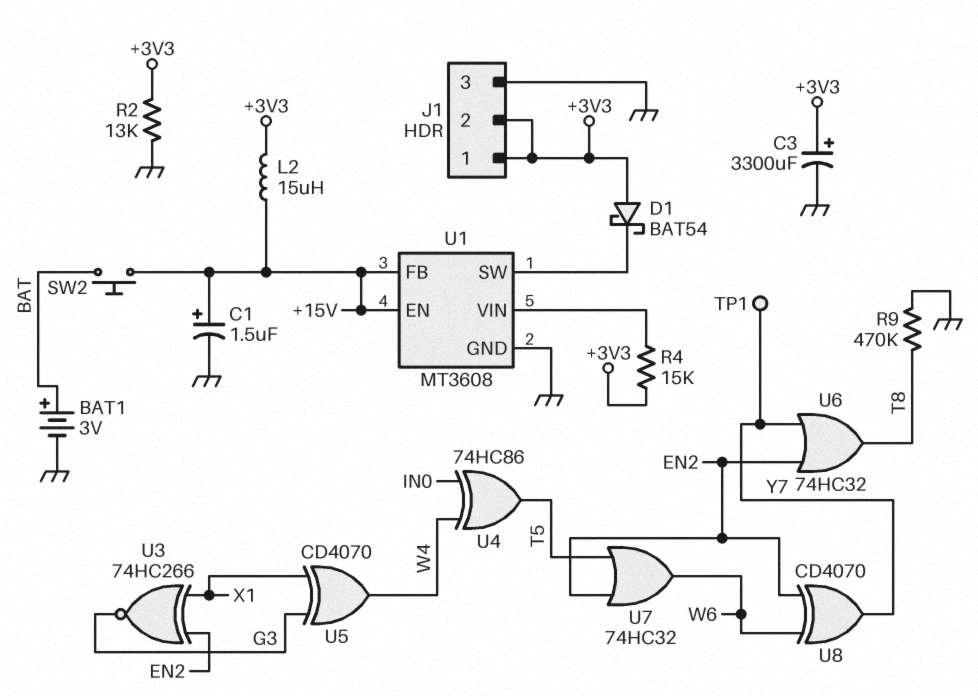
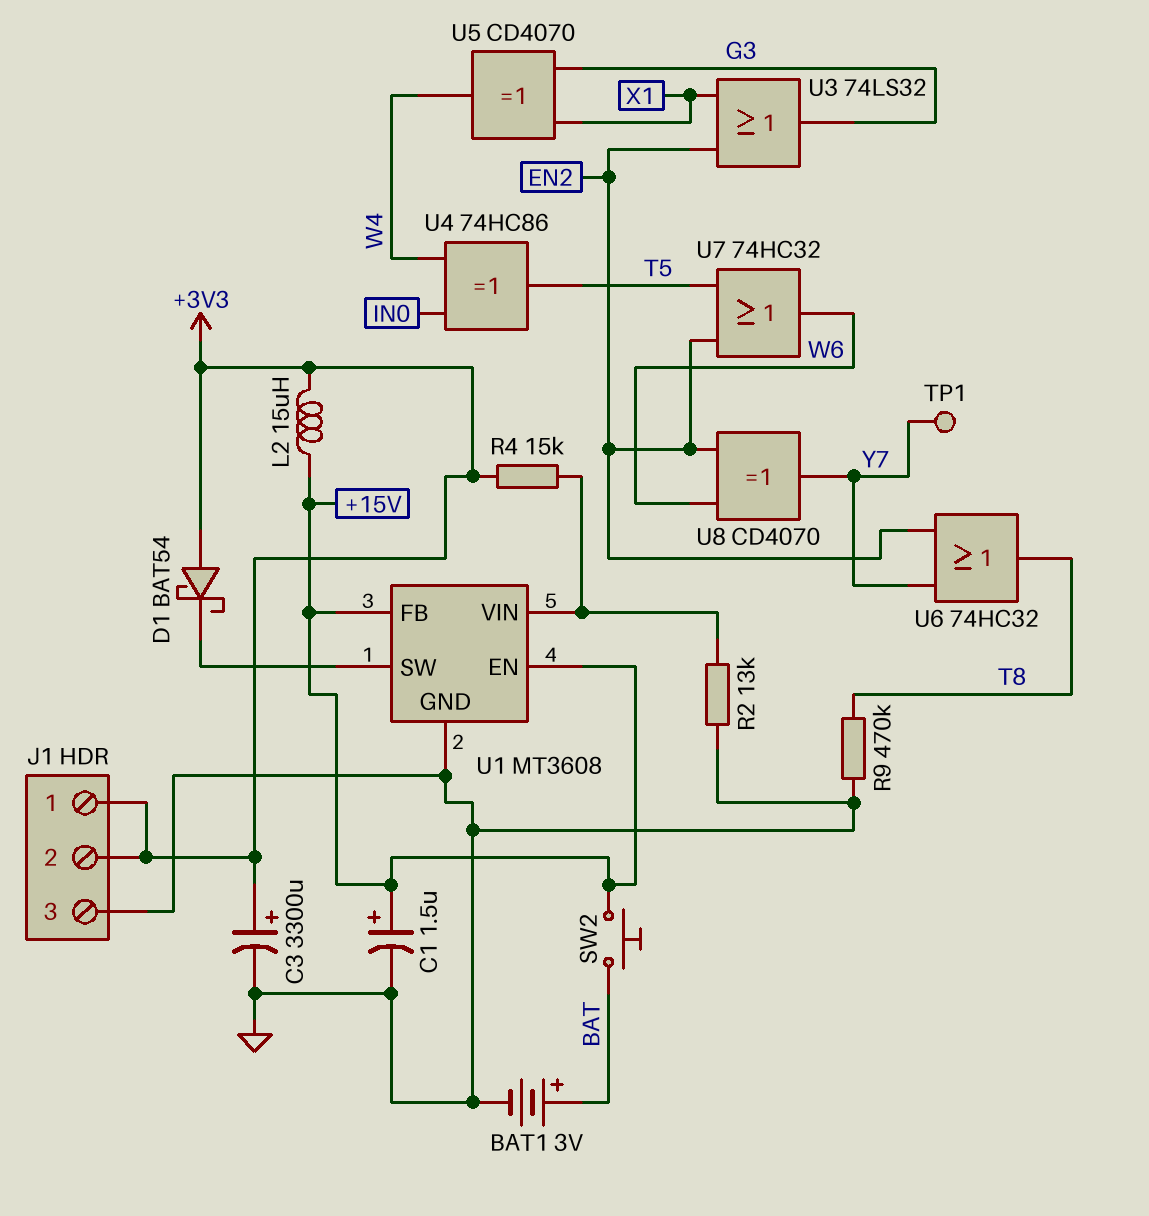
R2: 13k (+3V3, GND) -> 13k (GND, U1/VIN)
U3: XNOR 74HC266 (in EN2, in X1, out G3) -> OR 74LS32 (in EN2, in X1, out G3)

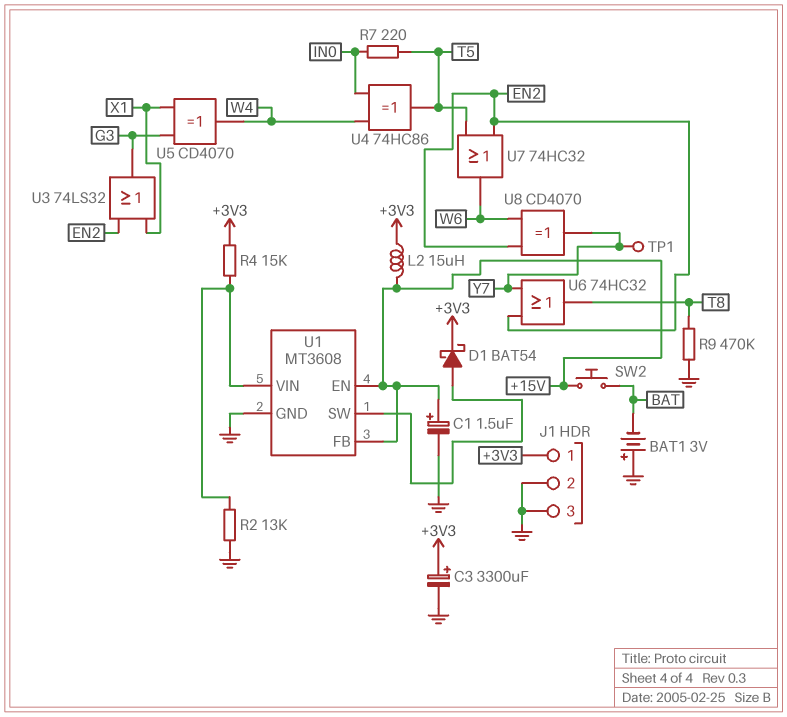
BAT1: 3V (plus BAT, minus GND) -> 3V (plus GND, minus BAT)
D1: schottky BAT54 (A +3V3, K U1/SW) -> schottky BAT54 (A U1/SW, K +3V3)
J1 pin 2: +3V3 -> GND
R7: none -> 220 (IN0, T5)

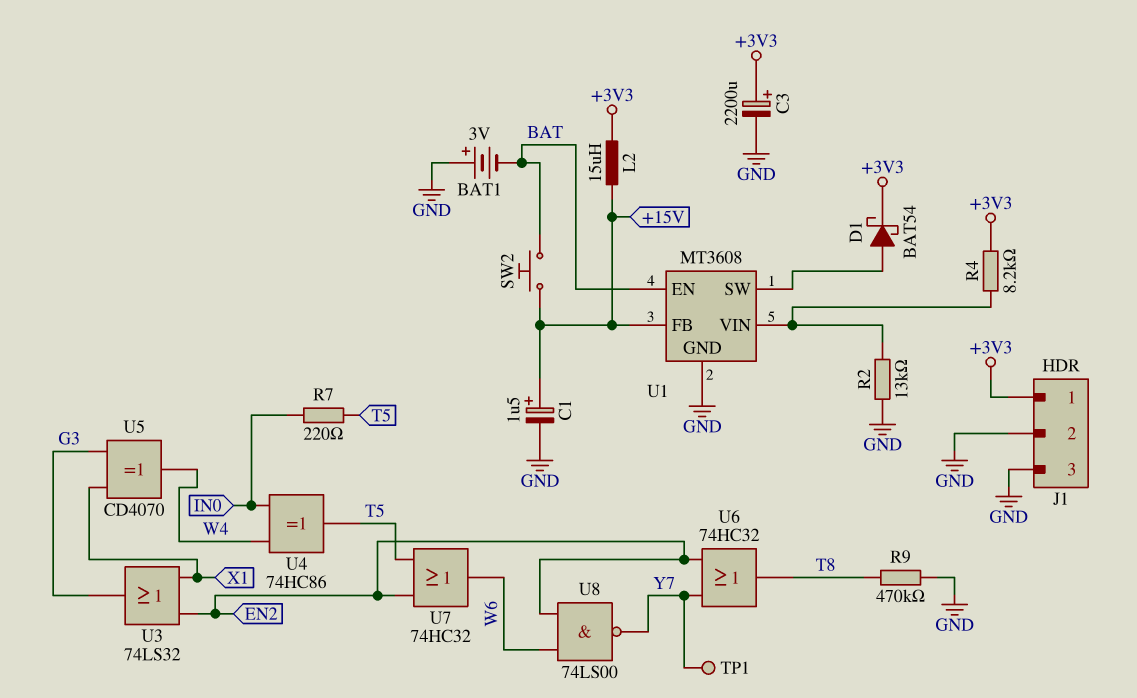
C3: 3300uF (plus +3V3, minus GND) -> 2200uF (plus +3V3, minus GND)
R4: 15k (+3V3, U1/VIN) -> 8.2k (+3V3, U1/VIN)
U1 pin EN: +15V -> BAT
U8: XOR CD4070 (in EN2, in W6, out Y7) -> NAND 74LS00 (in EN2, in W6, out Y7)

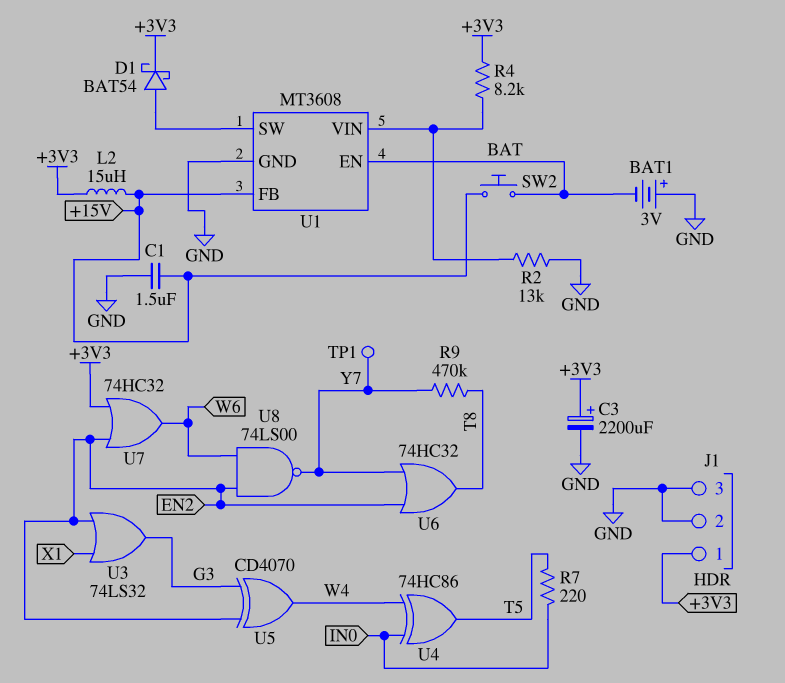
C1: 1.5uF (plus +15V, minus GND) -> 1.5uF (+15V, GND)
R9: 470k (GND, T8) -> 470k (T8, Y7)
U5: XOR CD4070 (in G3, in X1, out W4) -> XOR CD4070 (in EN2, in G3, out W4)
U7: OR 74HC32 (in EN2, in T5, out W6) -> OR 74HC32 (in +3V3, in EN2, out W6)

